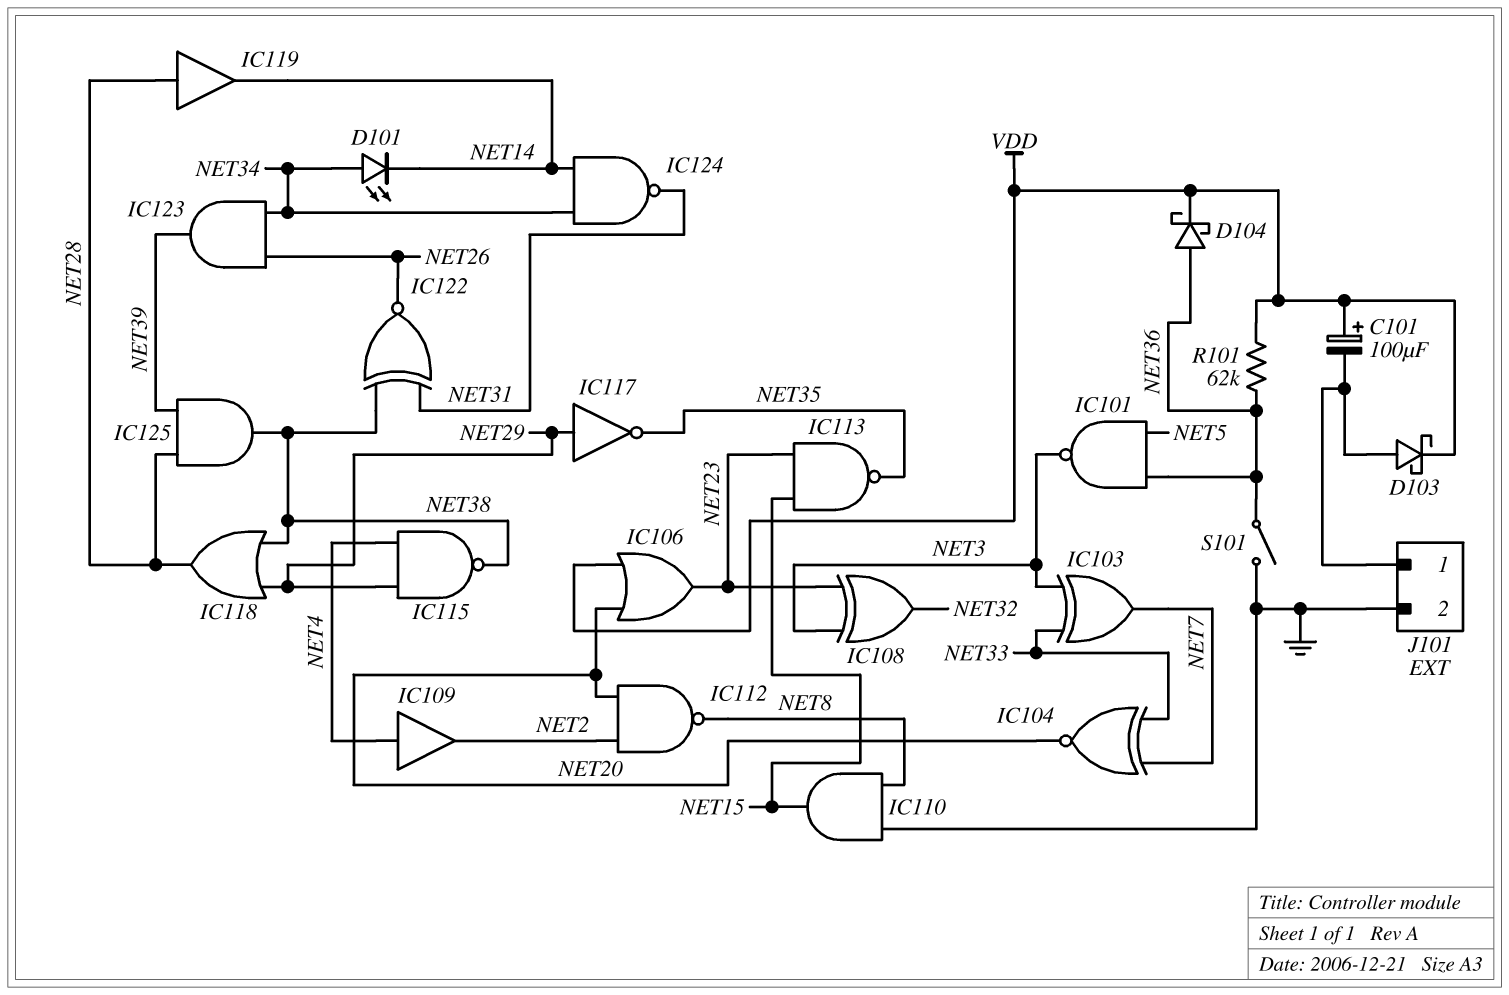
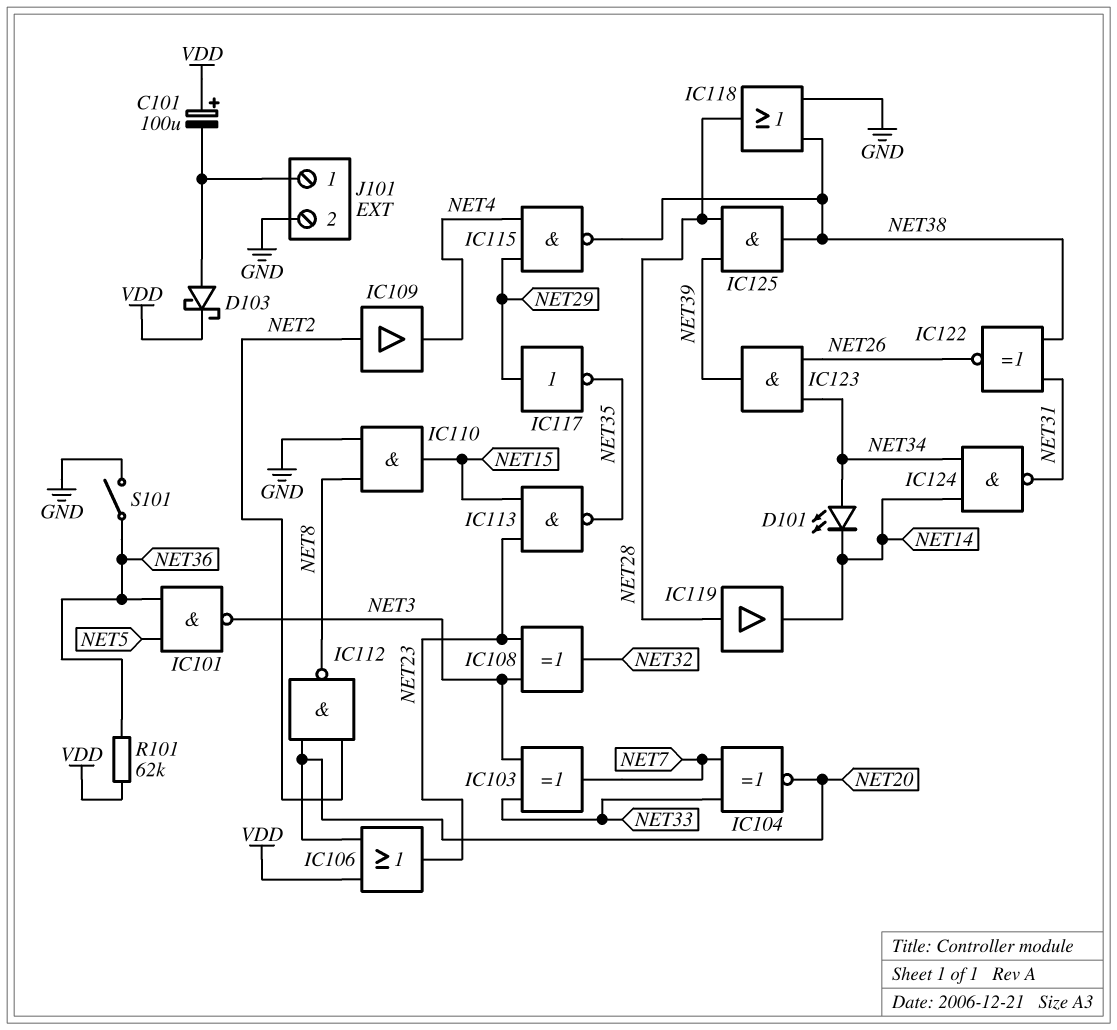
D104: schottky (A NET36, K VDD) -> none
IC109: buffer (in NET4, out NET2) -> buffer (in NET2, out NET4)
IC118: OR (in NET29, in NET38, out NET28) -> OR (in GND, in NET38, out NET28)

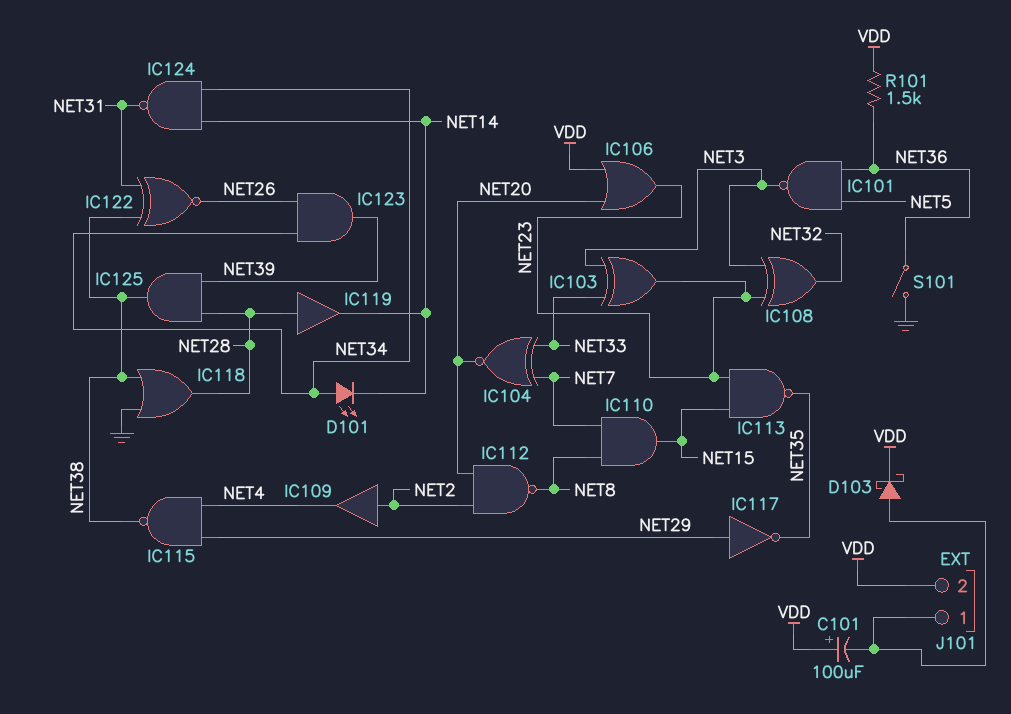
IC103: XOR (in NET3, in NET33, out NET7) -> XOR (in NET3, in NET33, out NET23)
IC110: AND (in GND, in NET8, out NET15) -> AND (in NET7, in NET8, out NET15)
J101 pin 2: GND -> VDD
R101: 62k (NET36, VDD) -> 1.5k (NET36, VDD)

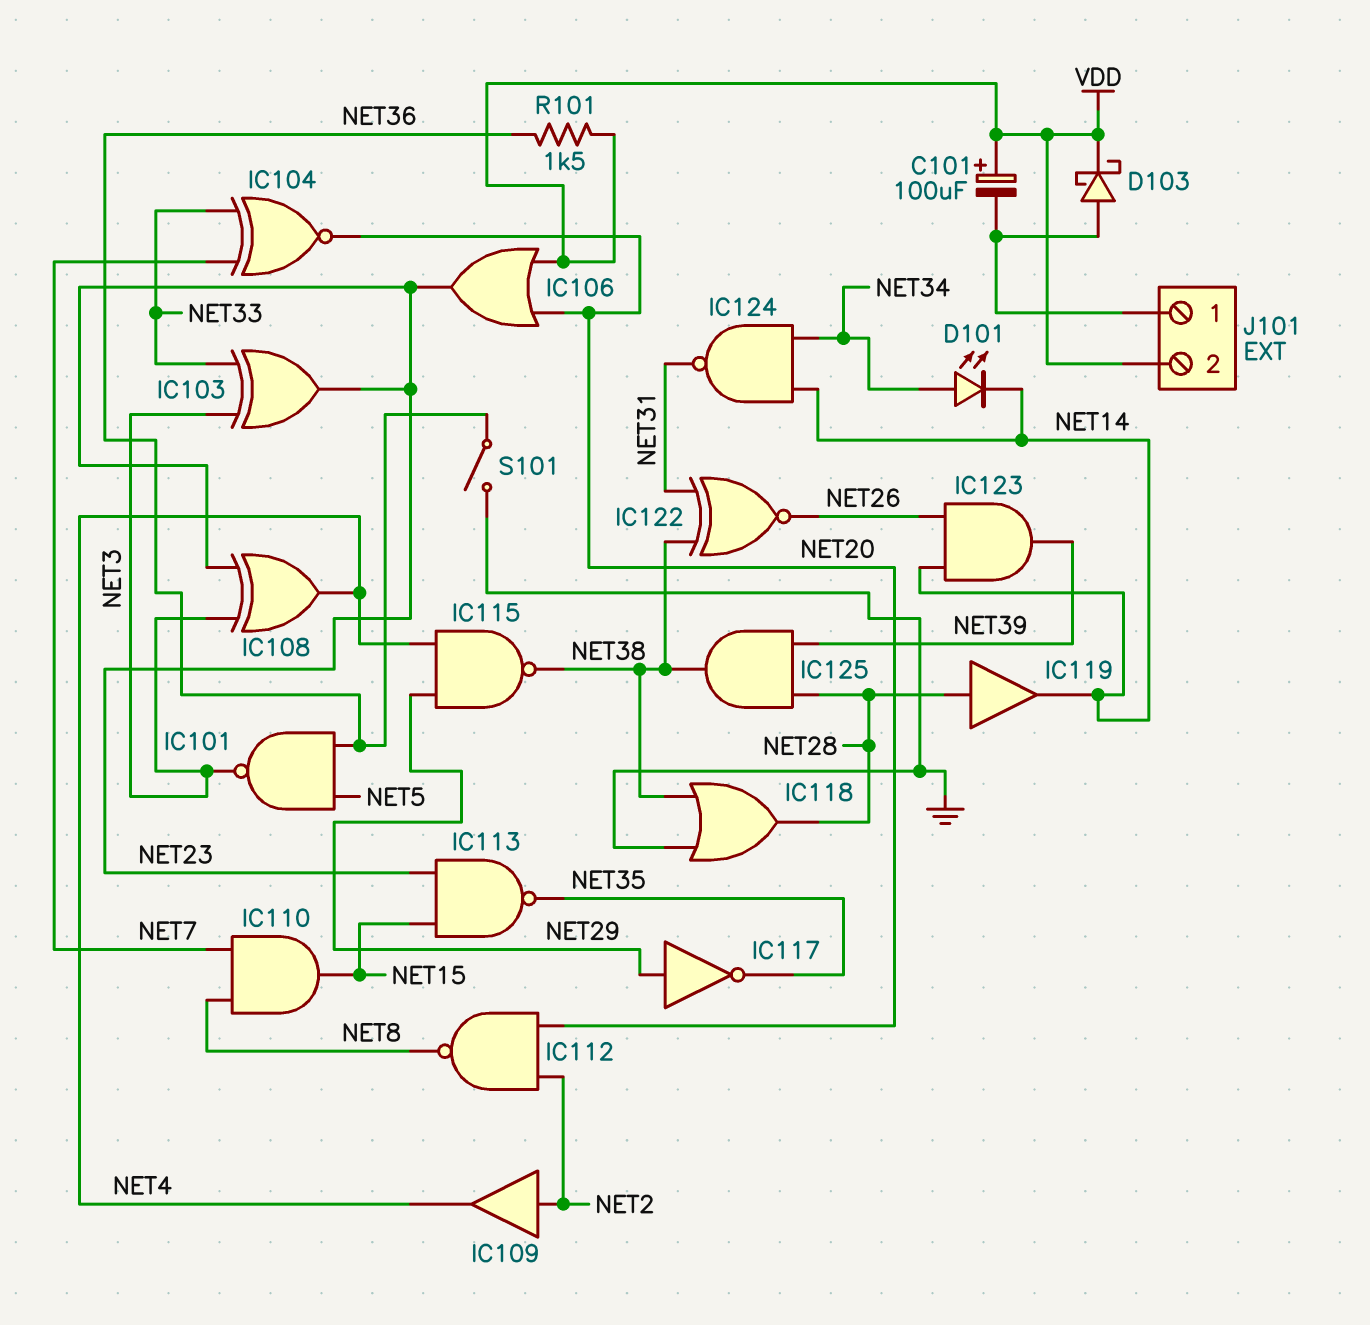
IC108: XOR (in NET3, in NET23, out NET32) -> XOR (in NET3, in NET23, out NET4)
IC123: AND (in NET26, in NET34, out NET39) -> AND (in NET14, in NET26, out NET39)

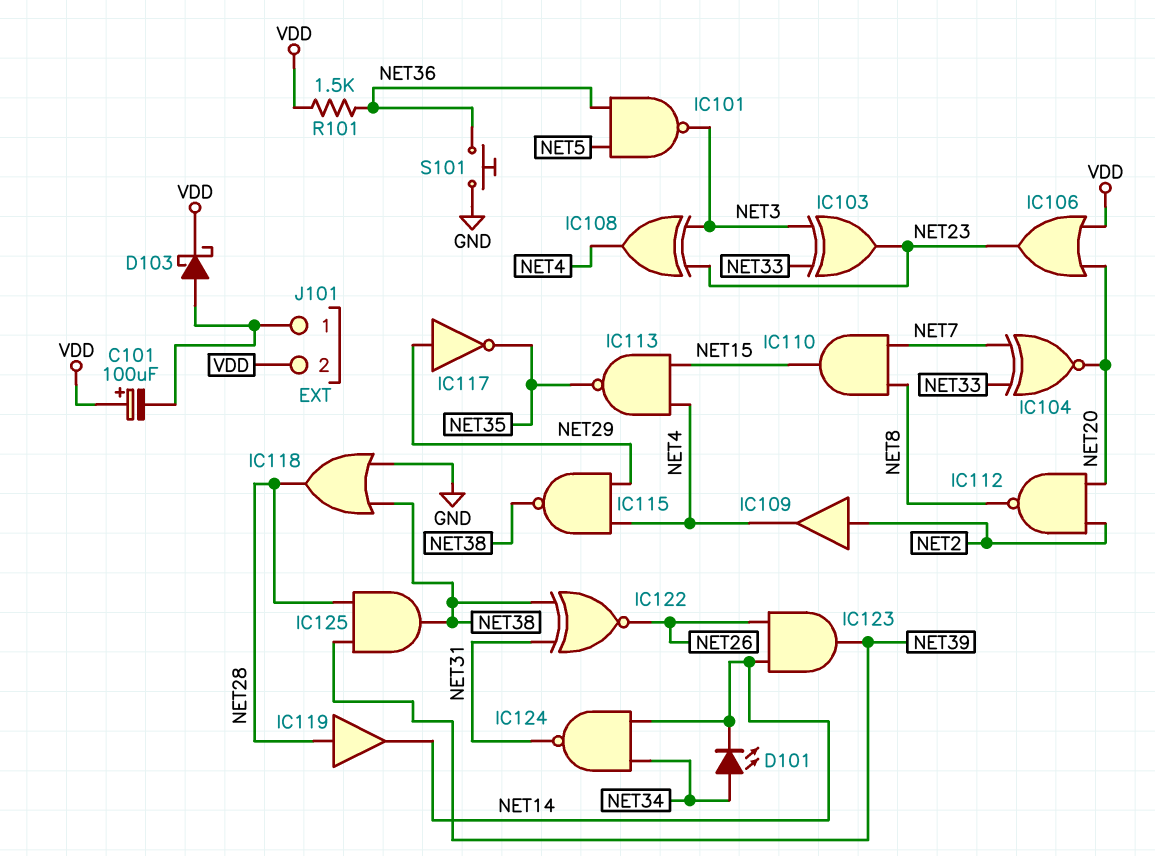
IC113: NAND (in NET15, in NET23, out NET35) -> NAND (in NET4, in NET15, out NET35)
S101: switch (GND, NET36) -> button (GND, NET36)

